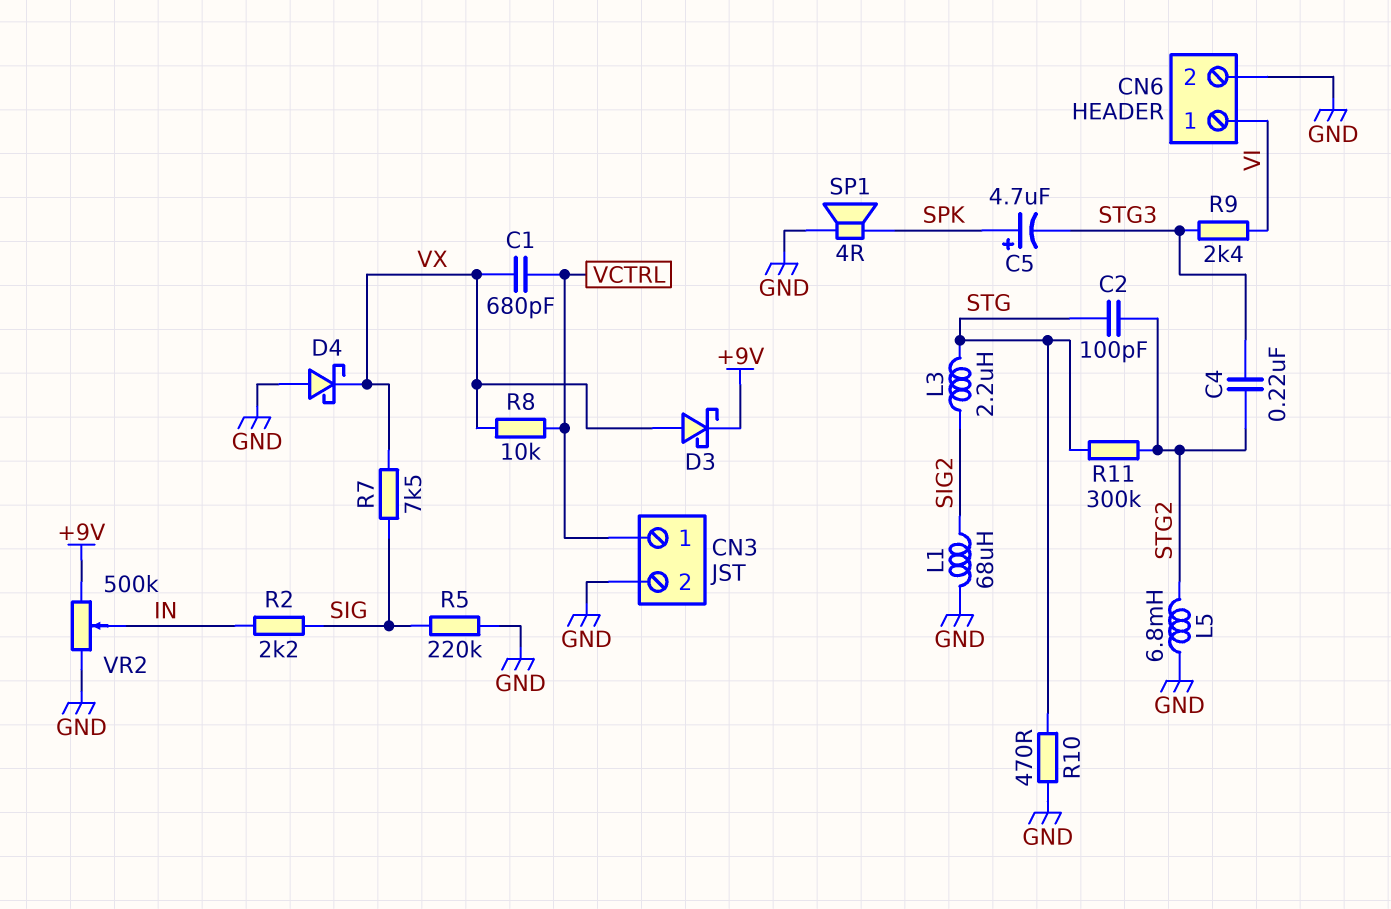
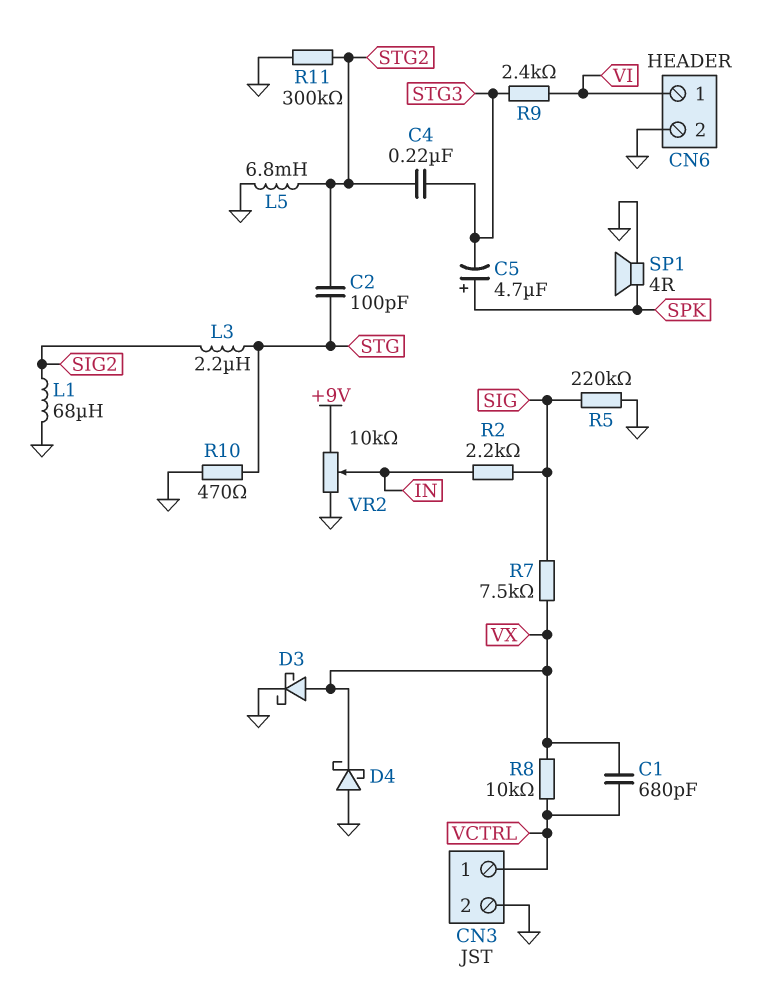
D3: schottky (A VX, K +9V) -> schottky (A VX, K GND)
R11: 300k (STG, STG2) -> 300k (GND, STG2)
VR2: 500k (+9V, GND, wiper IN) -> 10k (+9V, GND, wiper IN)

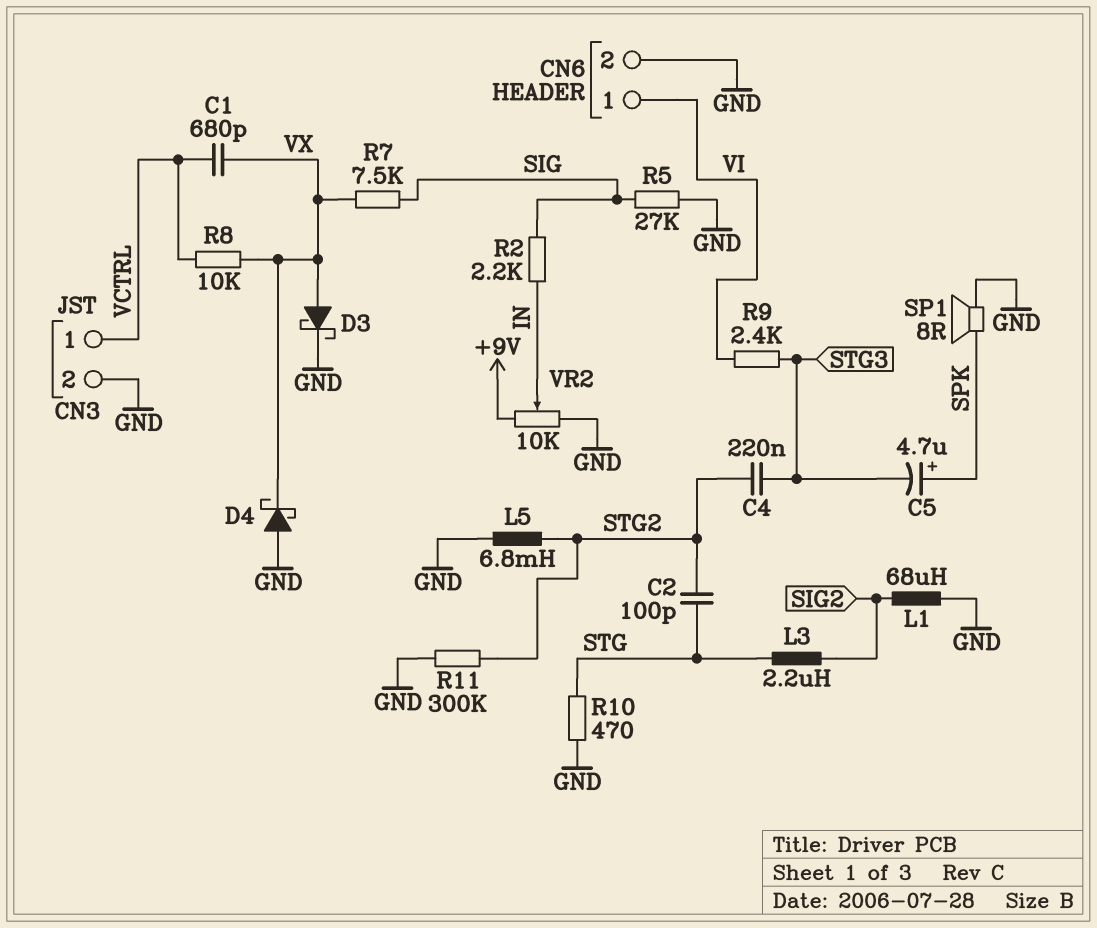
R5: 220k (GND, SIG) -> 27k (GND, SIG)
SP1: speaker 4R (GND, SPK) -> speaker 8R (GND, SPK)

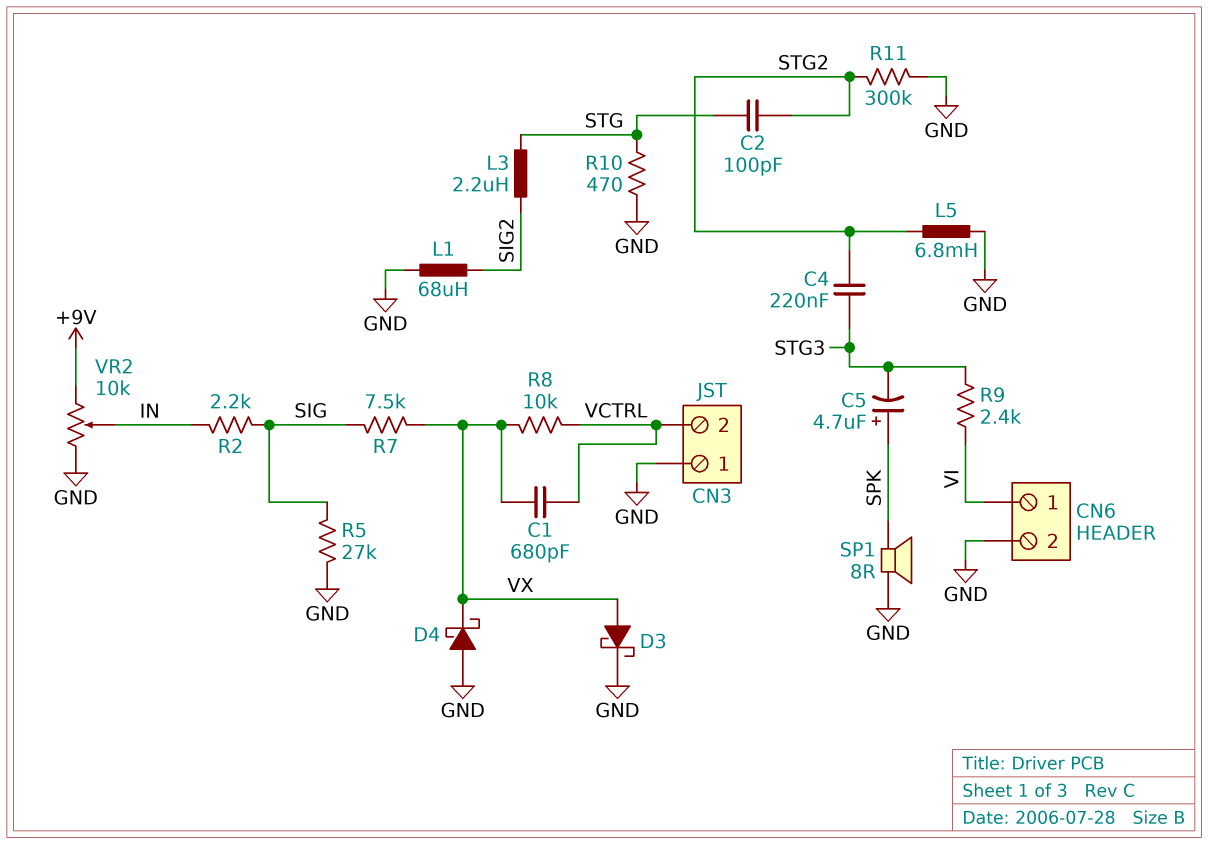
CN3 pin 1: VCTRL -> GND
CN3 pin 2: GND -> VCTRL

